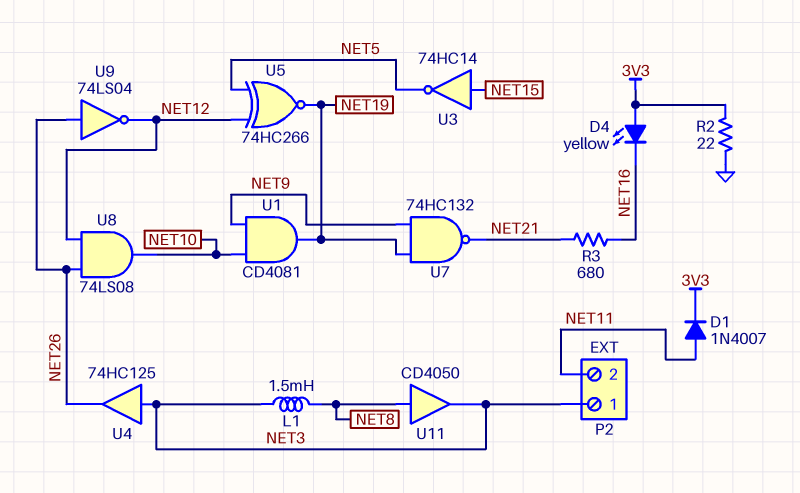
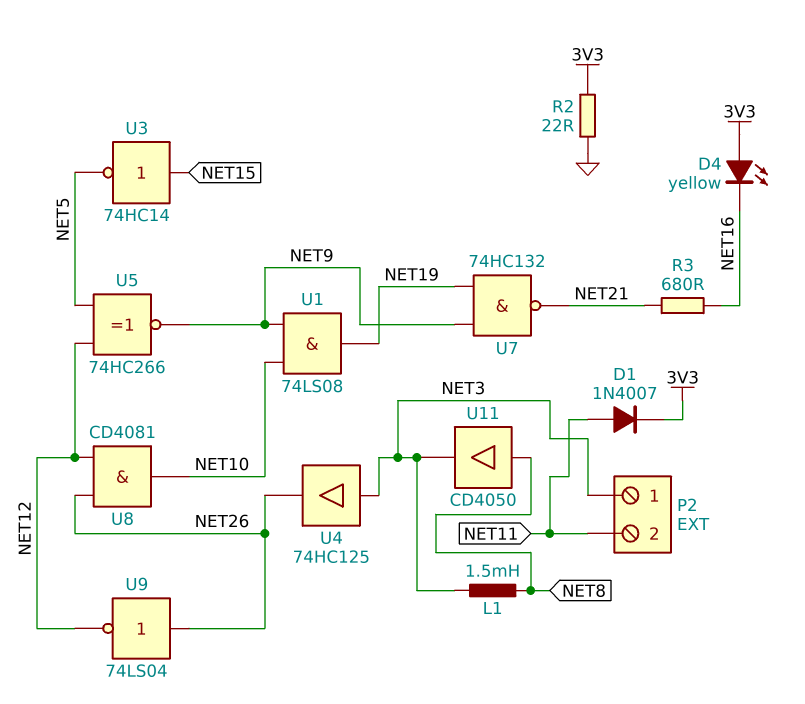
U1: AND CD4081 (in NET9, in NET10, out NET19) -> AND 74LS08 (in NET9, in NET10, out NET19)
U5: XNOR 74HC266 (in NET5, in NET12, out NET19) -> XNOR 74HC266 (in NET5, in NET12, out NET9)
U8: AND 74LS08 (in NET12, in NET26, out NET10) -> AND CD4081 (in NET12, in NET26, out NET10)

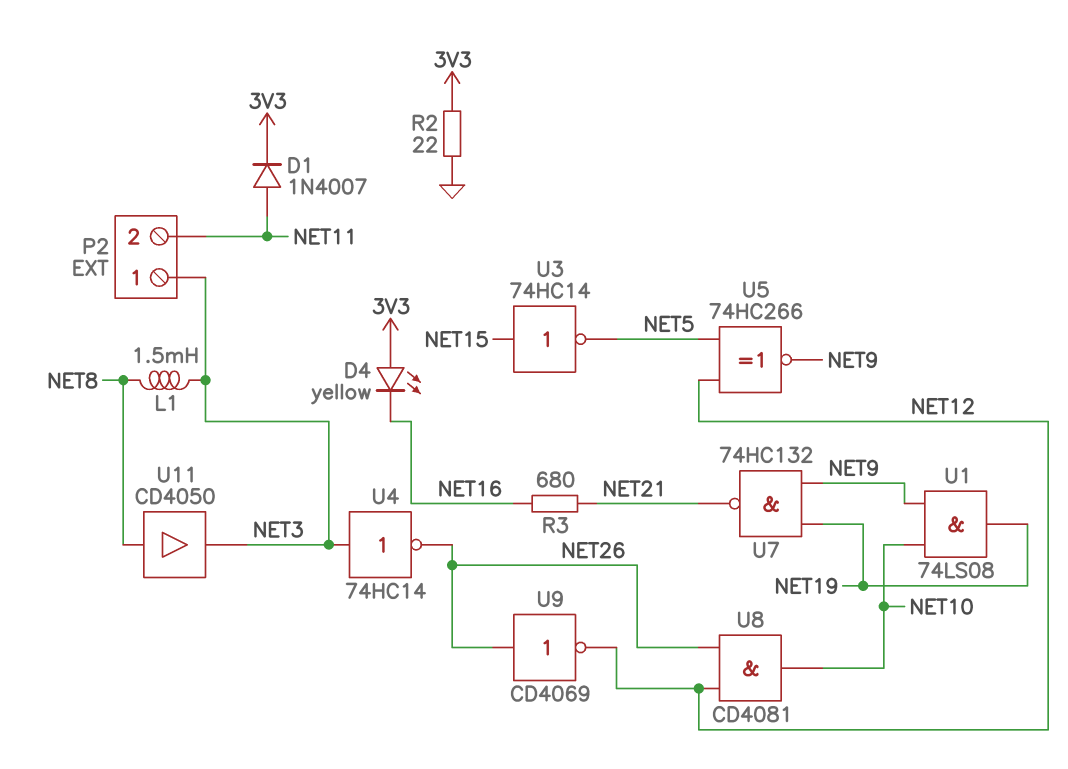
U4: buffer 74HC125 (in NET3, out NET26) -> NOT 74HC14 (in NET3, out NET26)
U9: NOT 74LS04 (in NET26, out NET12) -> NOT CD4069 (in NET26, out NET12)

